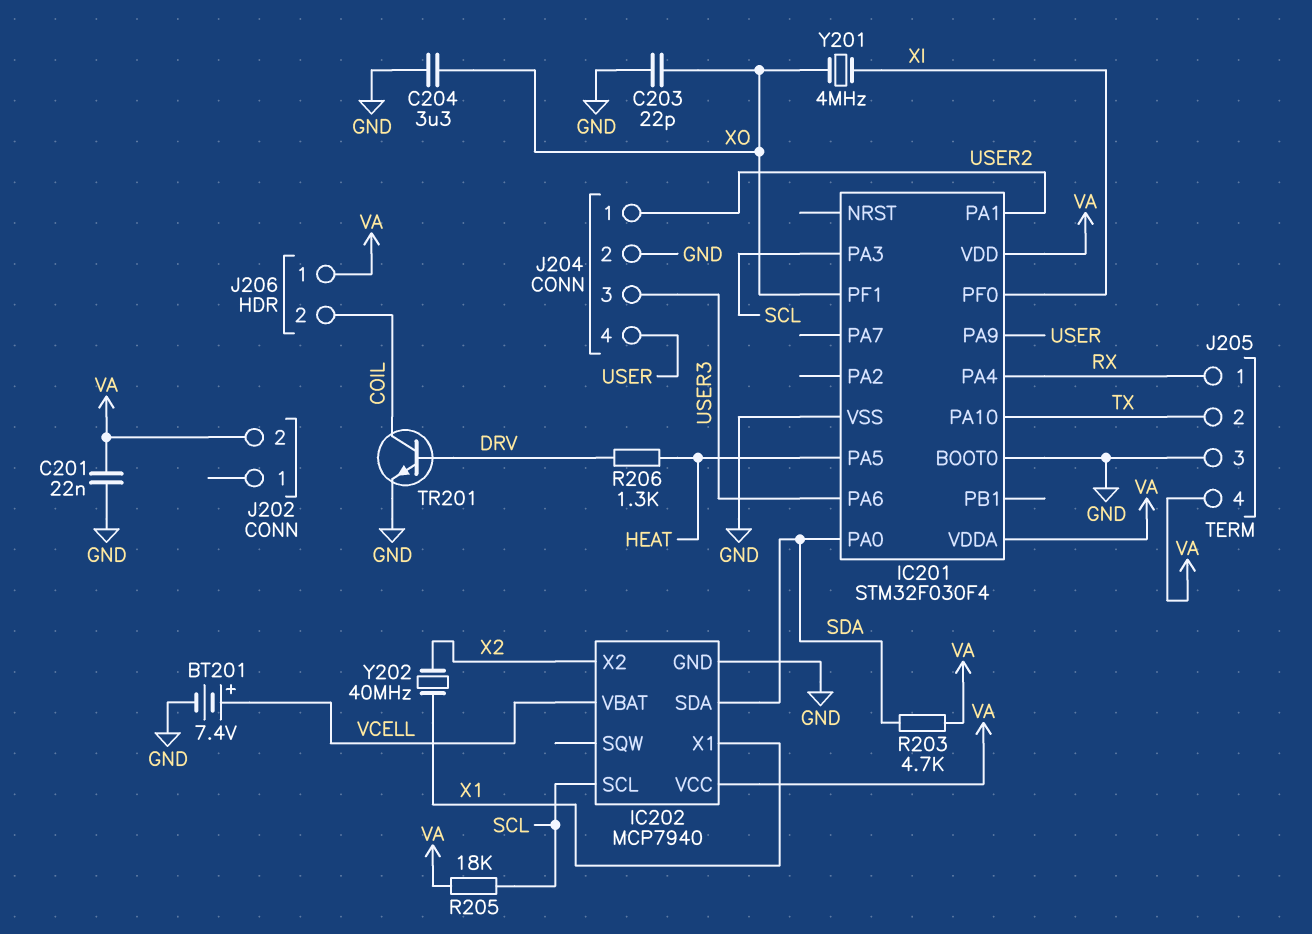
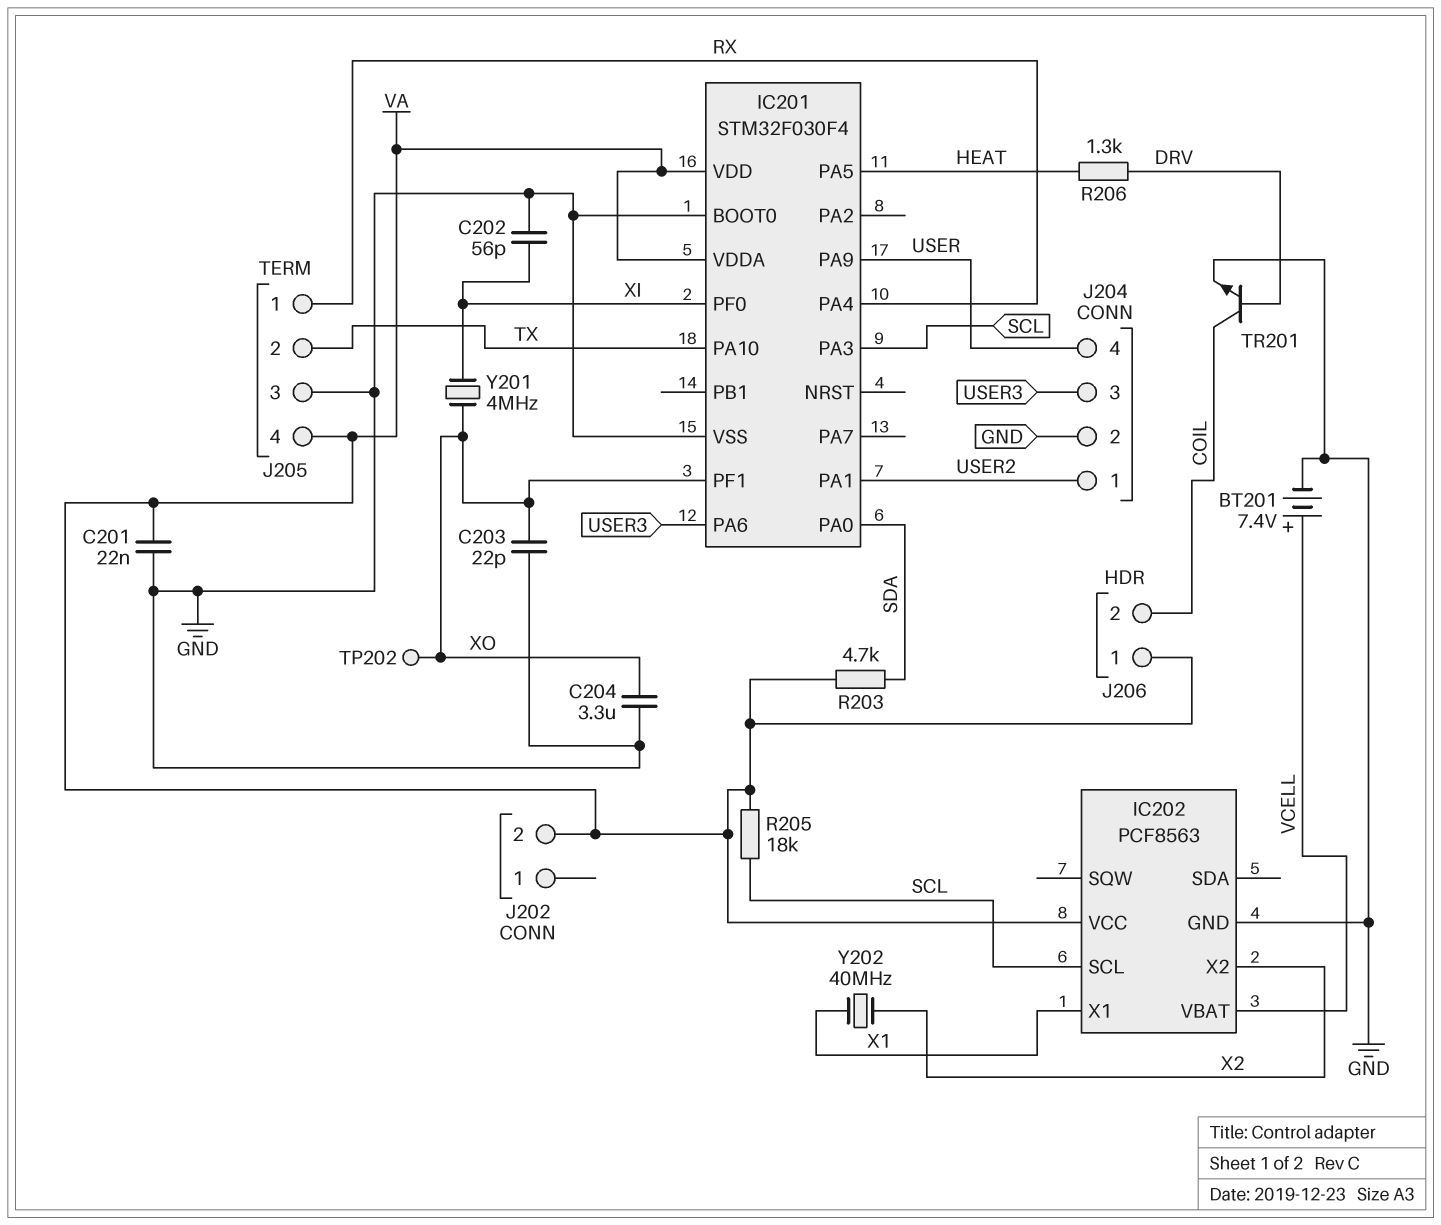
C202: none -> 56pF (GND, XI)
IC202: MCP7940 -> PCF8563
IC202 pin SDA: SDA -> none
TP202: none -> test point (XO)

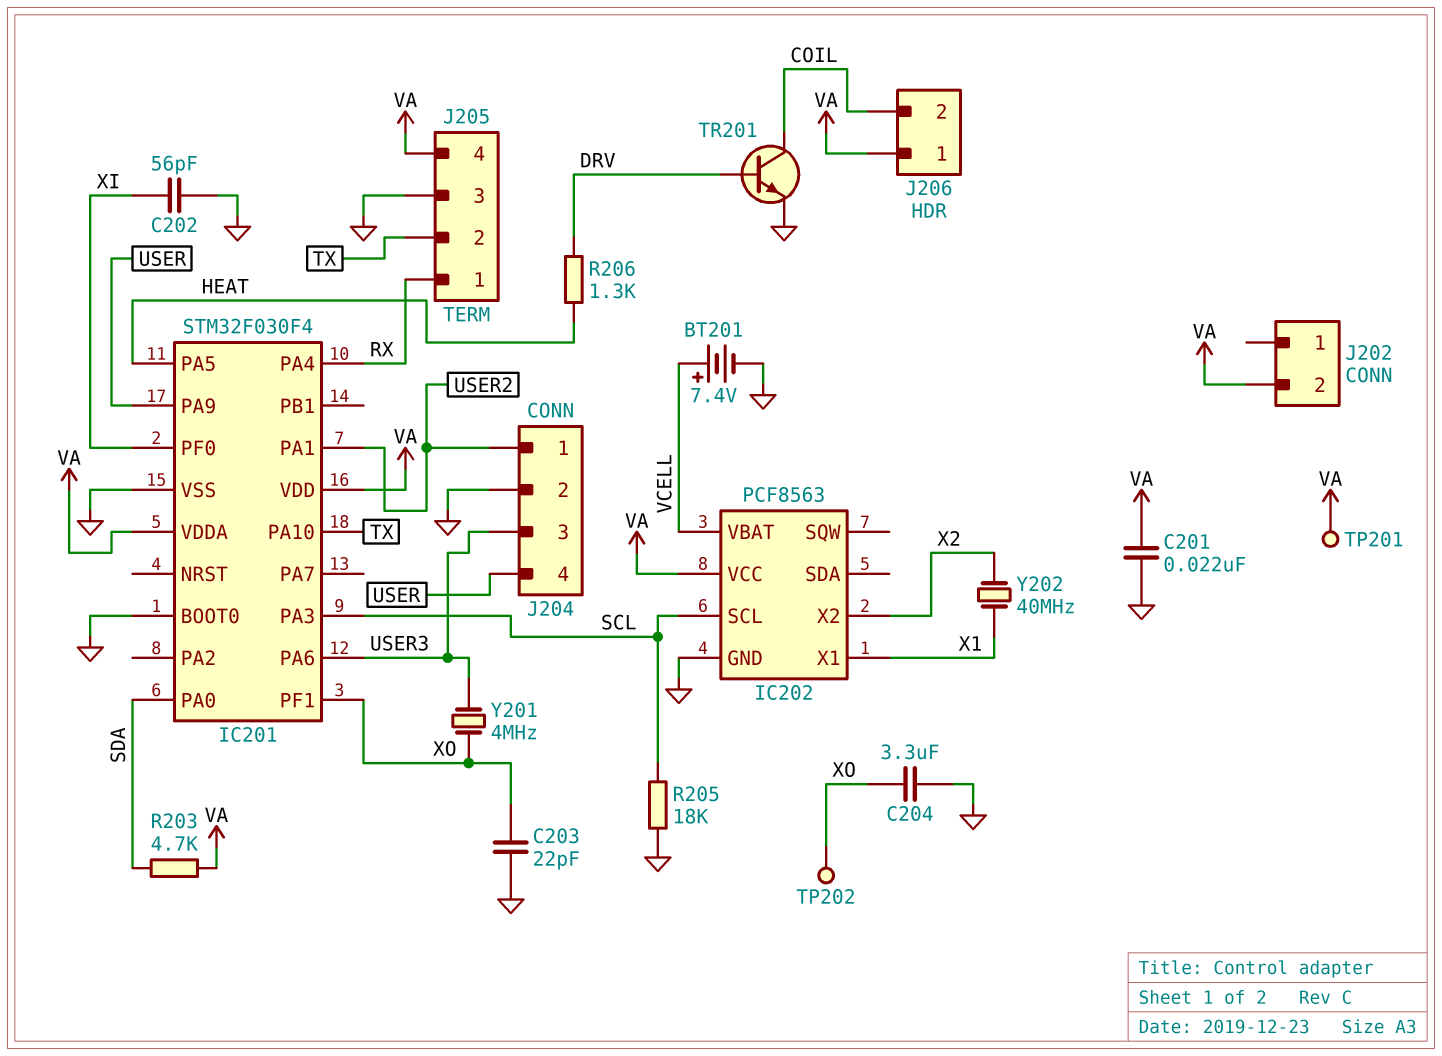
R205: 18k (SCL, VA) -> 18k (GND, SCL)
TP201: none -> test point (VA)
Y201: 4MHz (XI, XO) -> 4MHz (USER3, XO)

